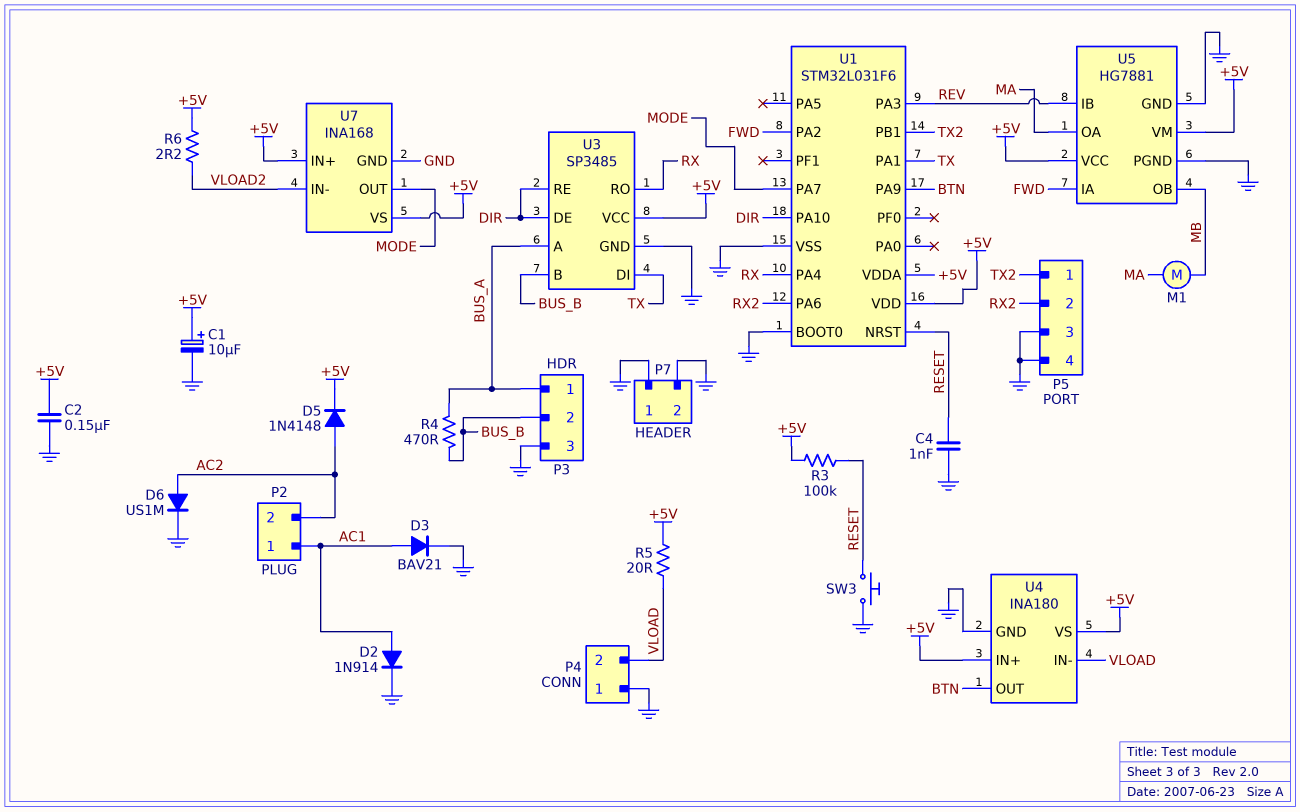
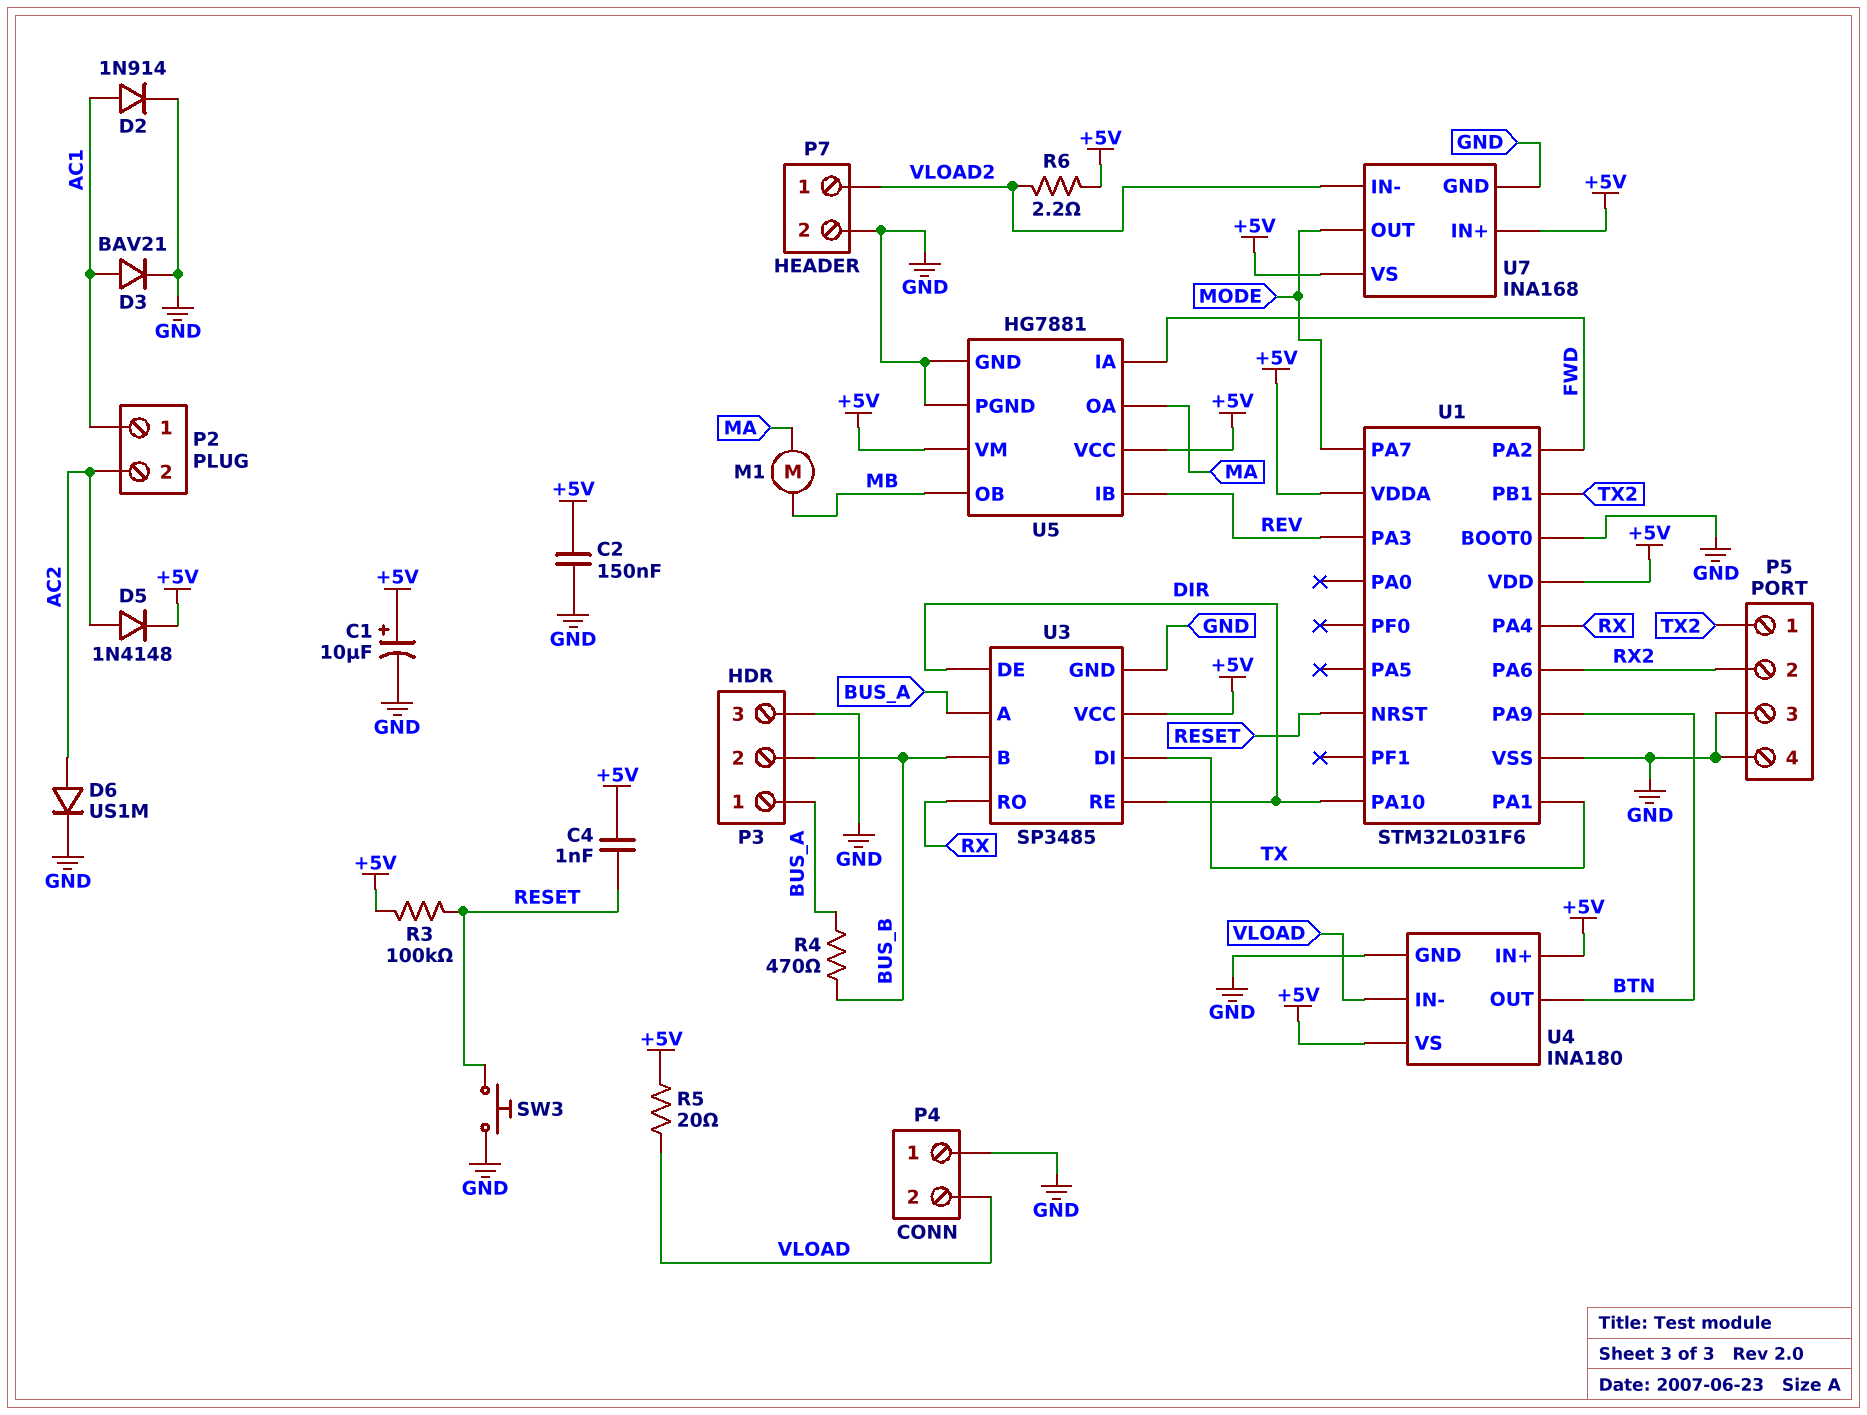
C4: 1nF (GND, RESET) -> 1nF (+5V, RESET)
P7 pin 1: GND -> VLOAD2

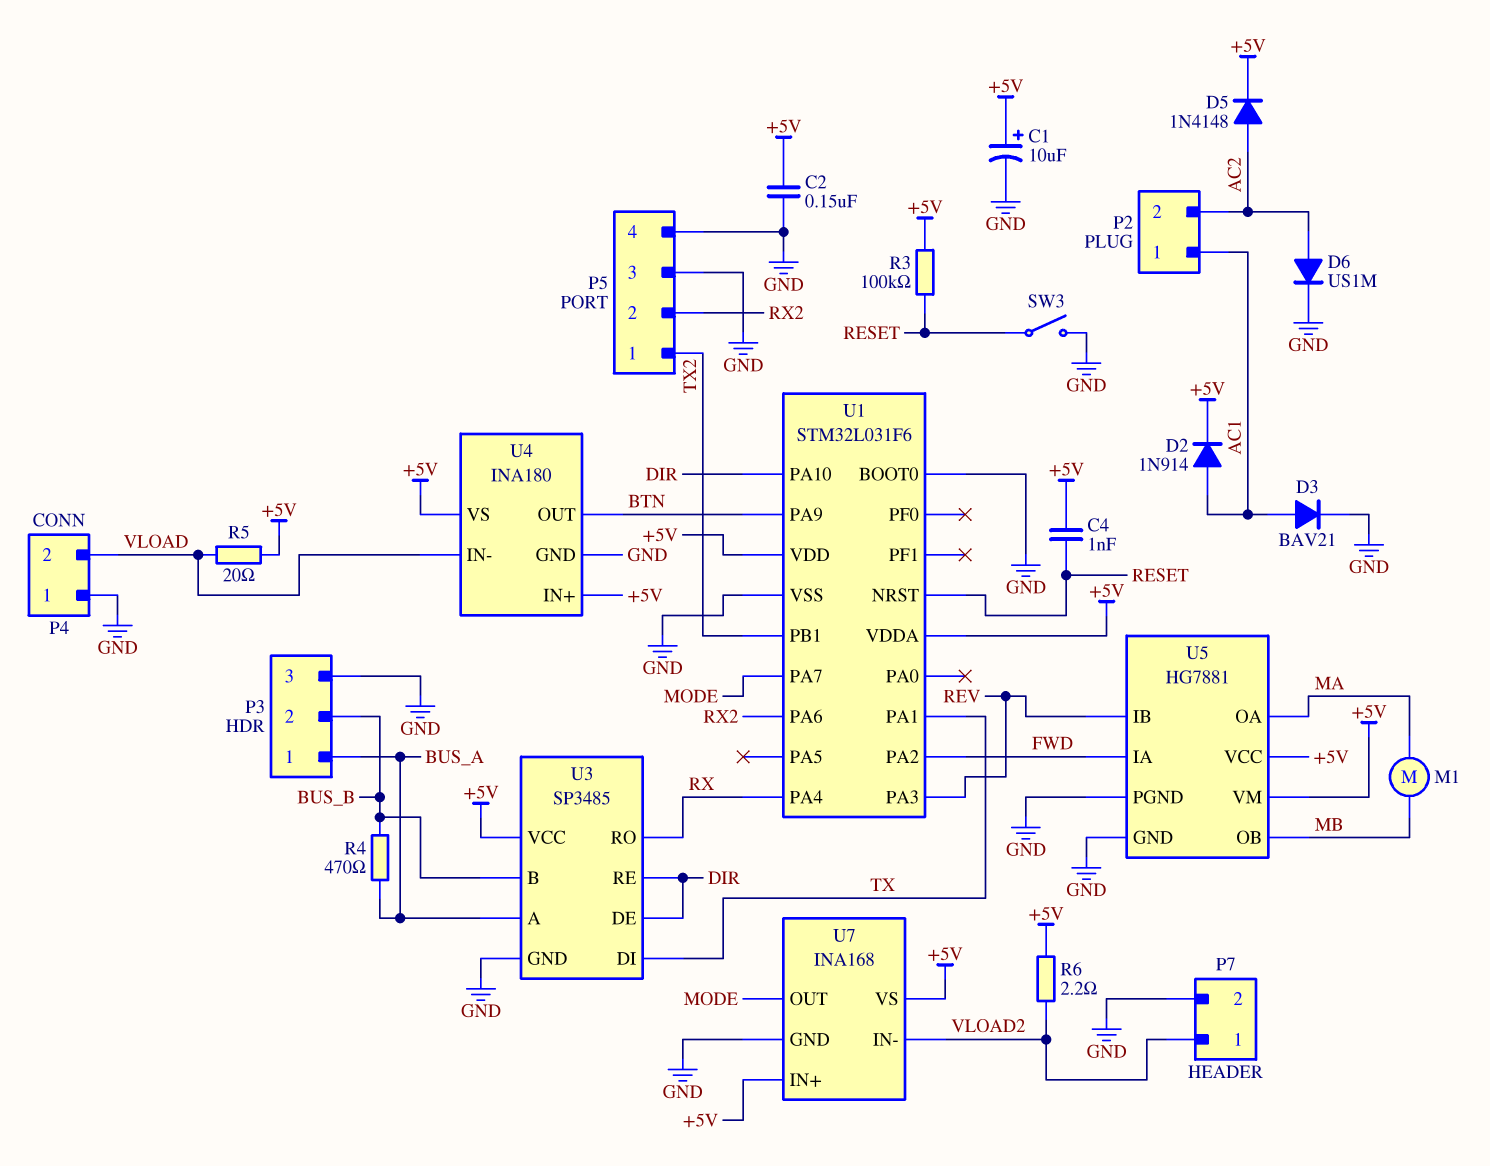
D2: diode 1N914 (A AC1, K GND) -> diode 1N914 (A AC1, K +5V)
SW3: button (GND, RESET) -> switch (GND, RESET)

